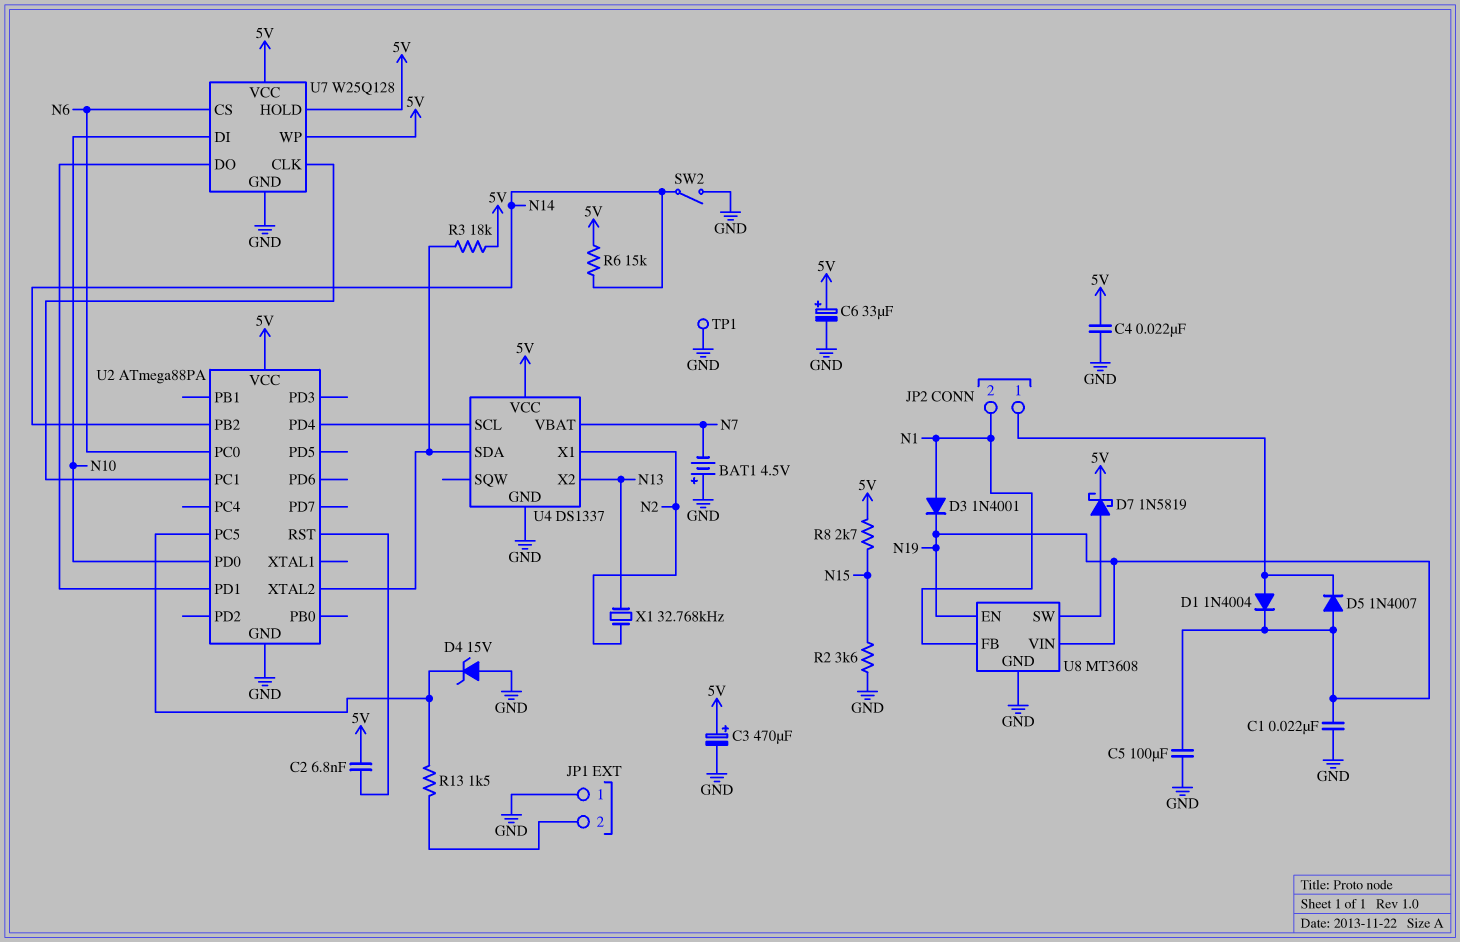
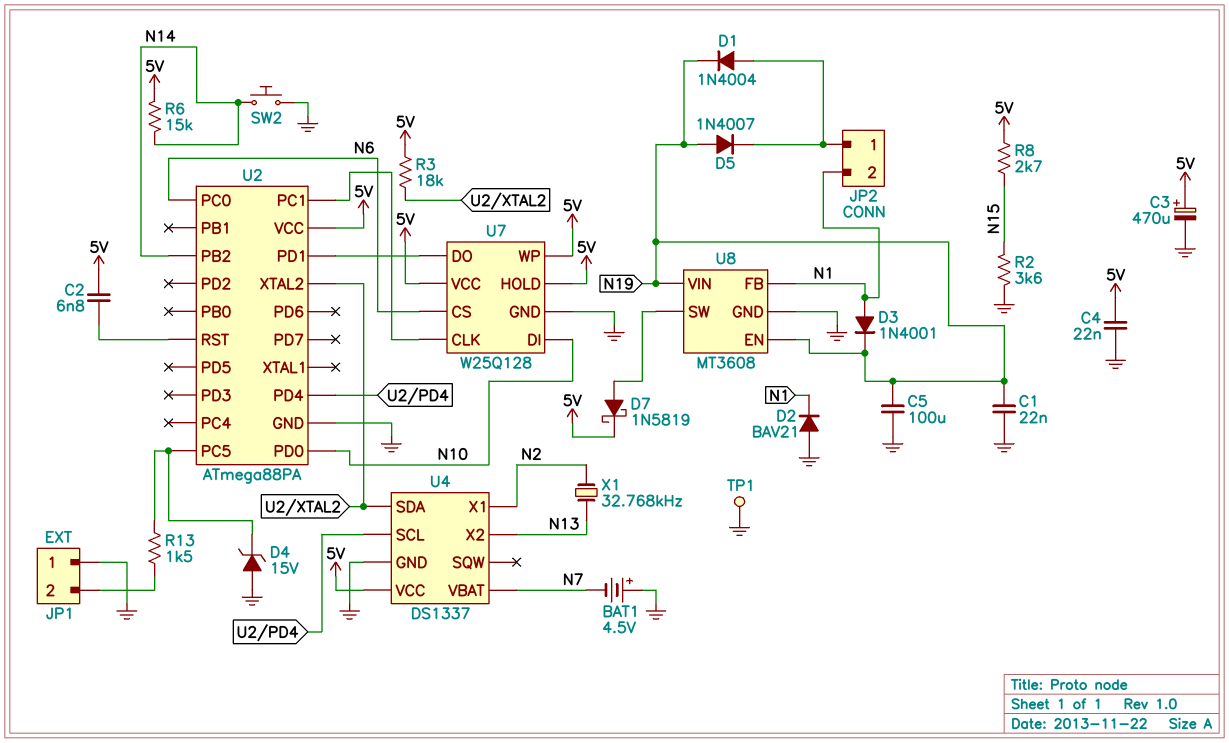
C6: 33uF (plus 5V, minus GND) -> none
D2: none -> diode BAV21 (A GND, K N1)
SW2: switch (GND, N14) -> button (GND, N14)

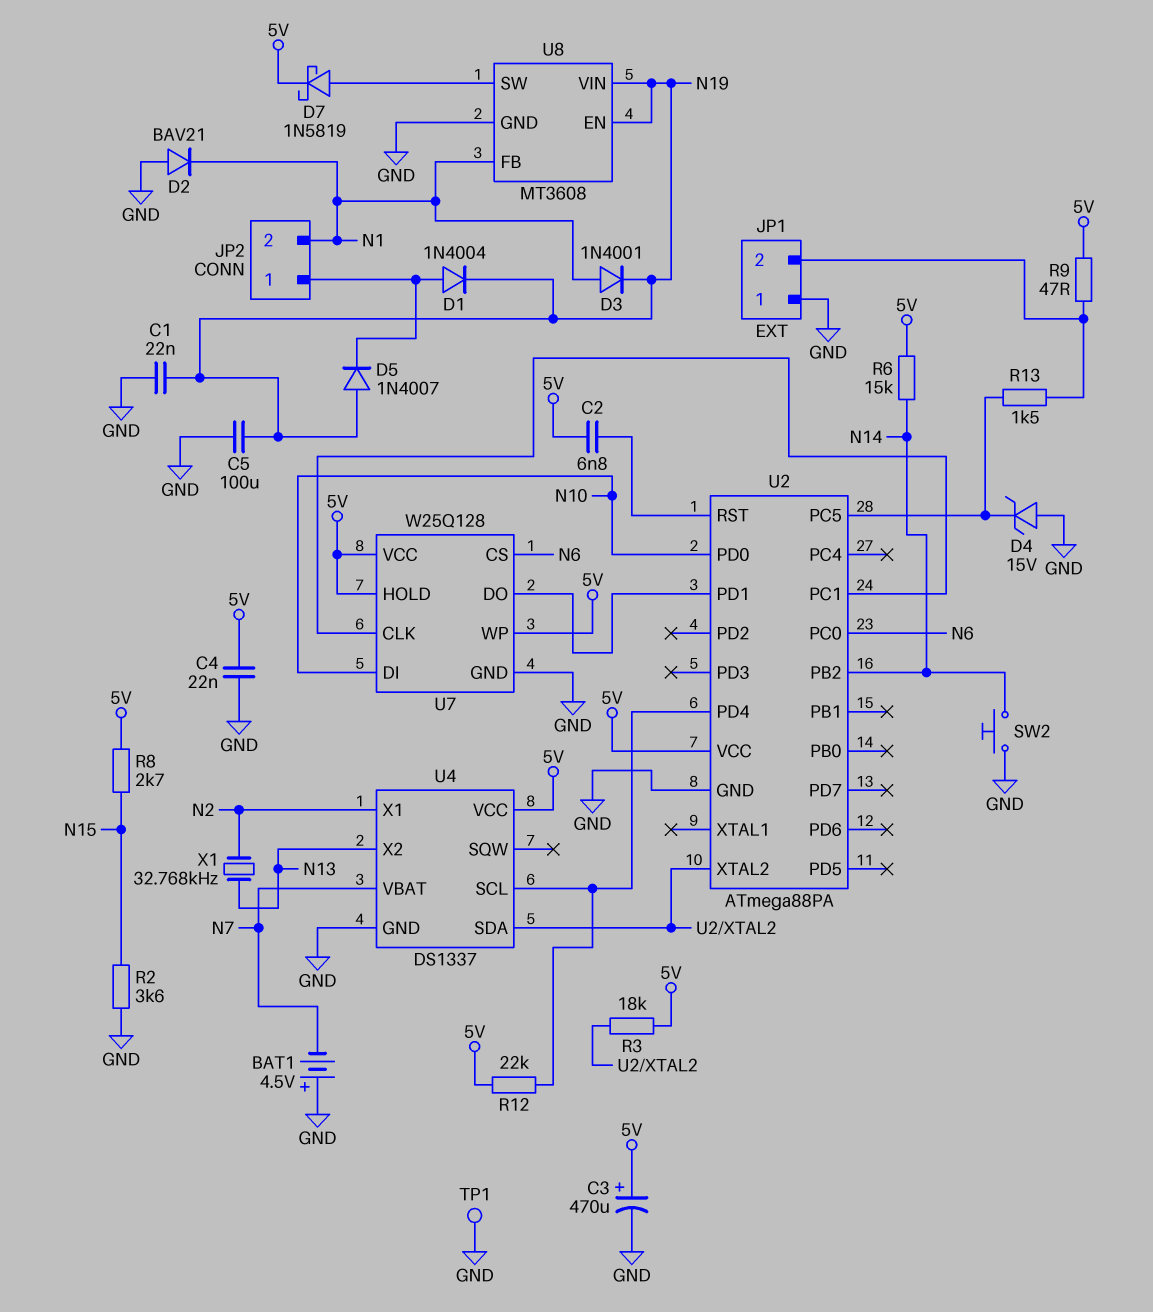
R9: none -> 47 (5V, JP1/2)
R12: none -> 22k (5V, U2/PD4)

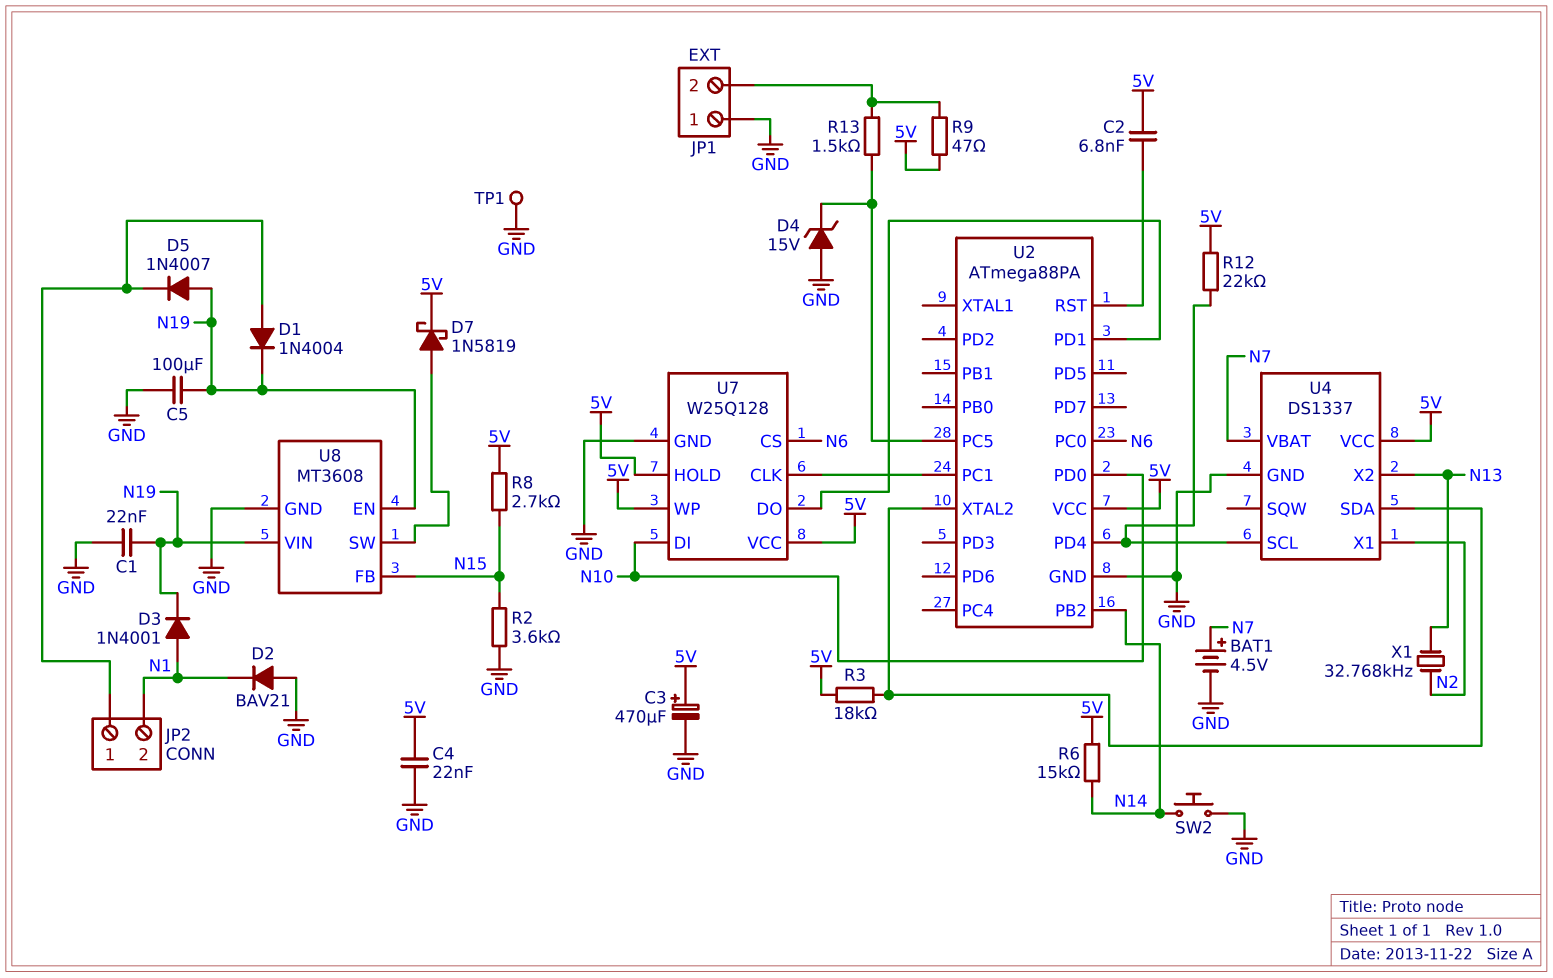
BAT1: 4.5V (plus GND, minus N7) -> 4.5V (plus N7, minus GND)
U8 pin FB: N1 -> N15

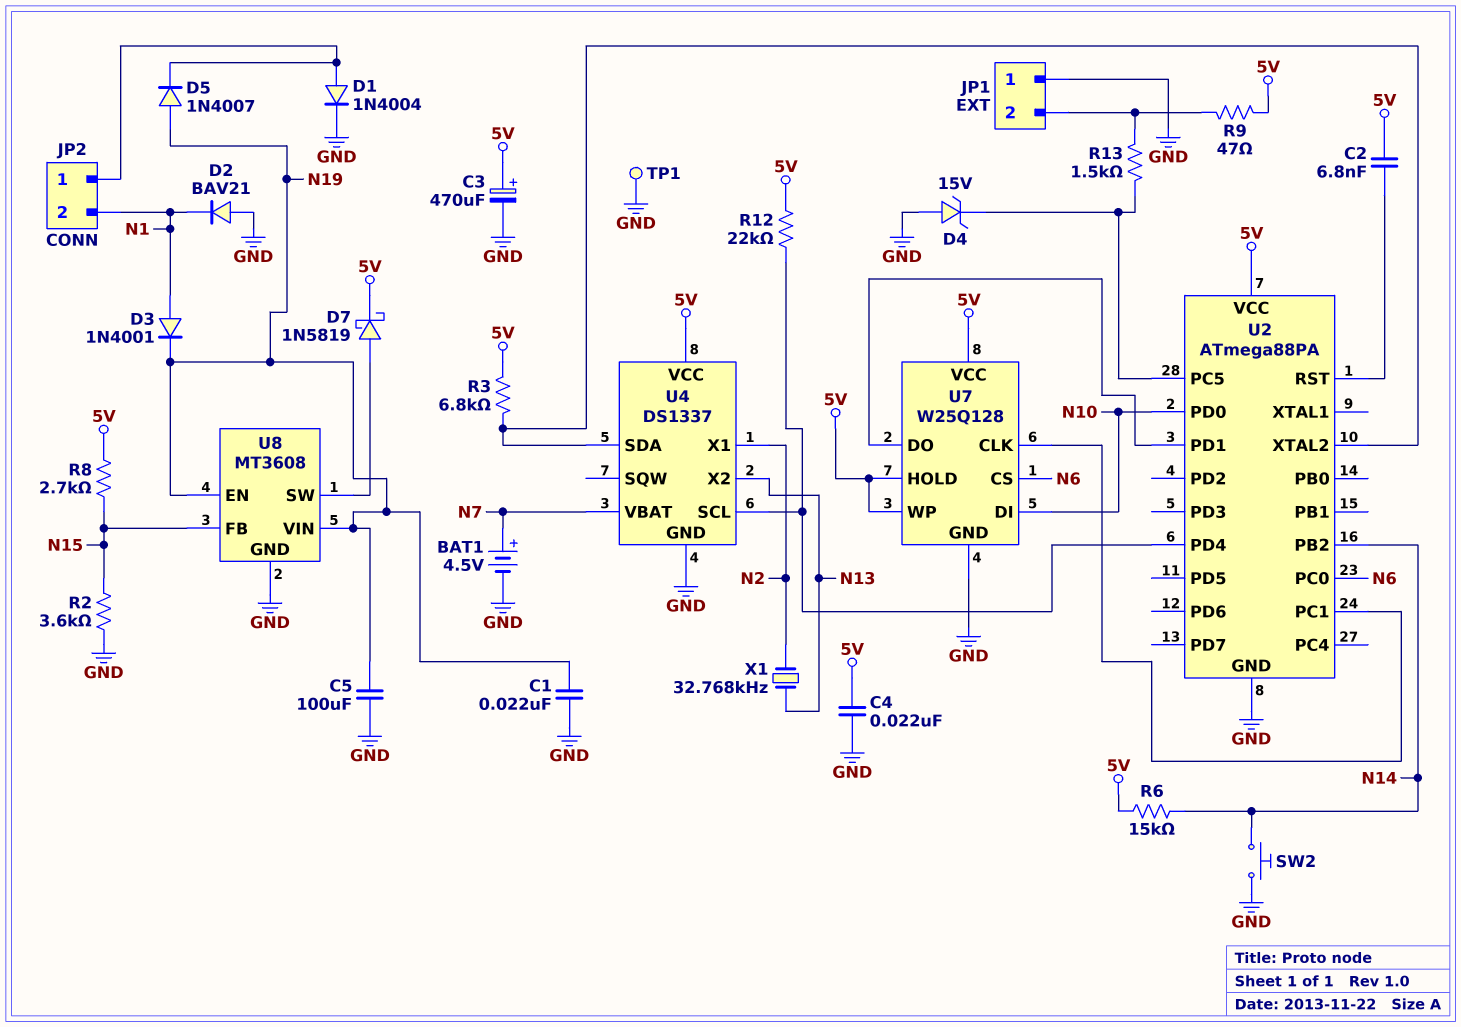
D1: diode 1N4004 (A JP2/1, K N19) -> diode 1N4004 (A JP2/1, K GND)
R3: 18k (5V, U2/XTAL2) -> 6.8k (5V, U2/XTAL2)

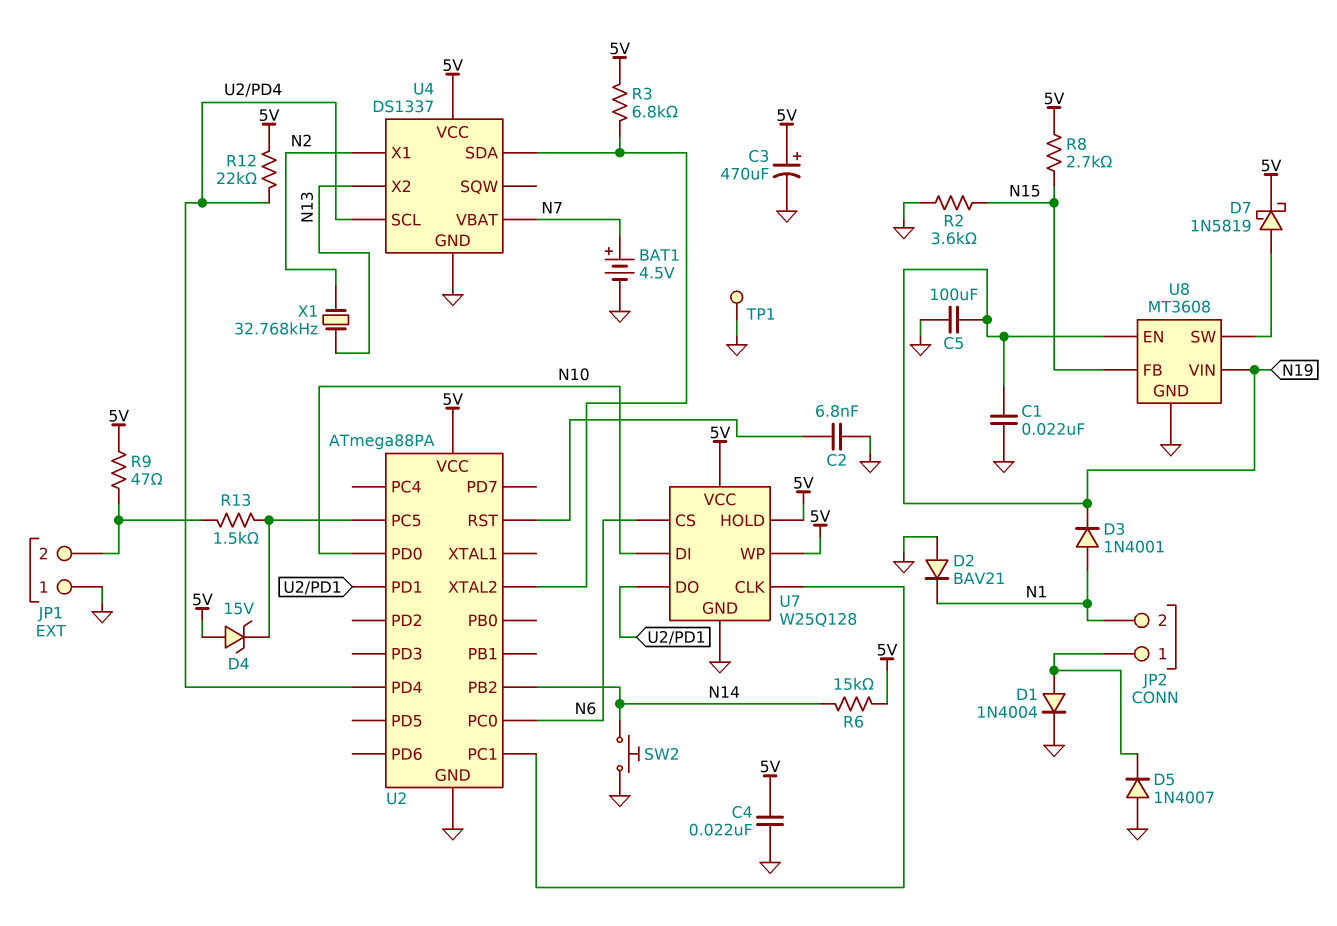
C2: 6.8nF (5V, U2/RST) -> 6.8nF (GND, U2/RST)
D4: zener 15V (A GND, K U2/PC5) -> zener 15V (A 5V, K U2/PC5)
D5: diode 1N4007 (A N19, K JP2/1) -> diode 1N4007 (A GND, K JP2/1)

